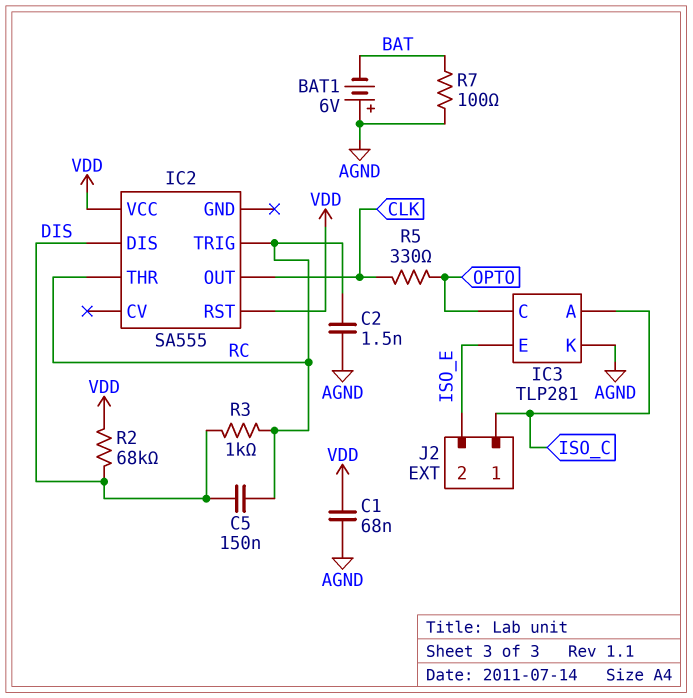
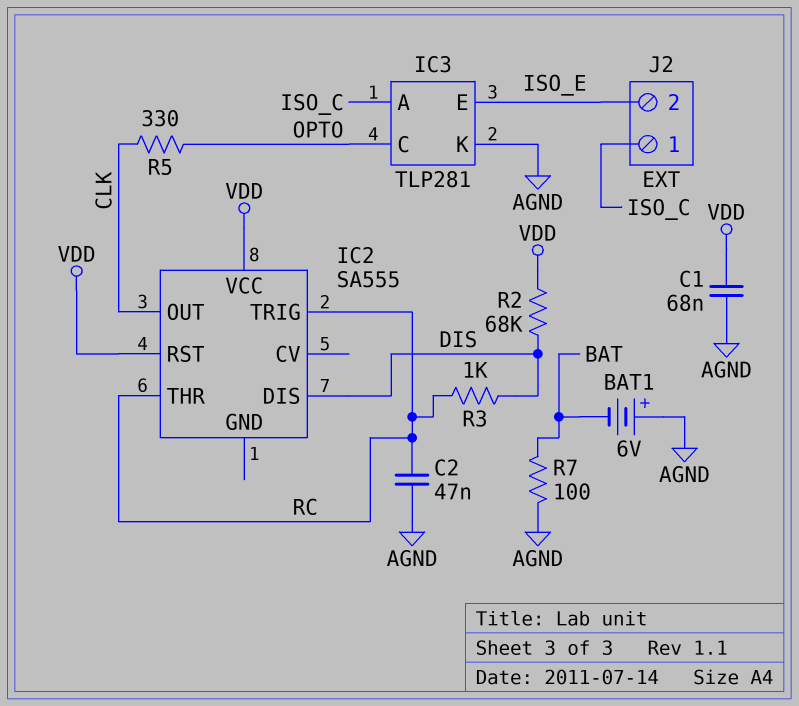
C2: 1.5nF (AGND, RC) -> 47nF (AGND, RC)
C5: 150nF (DIS, RC) -> none

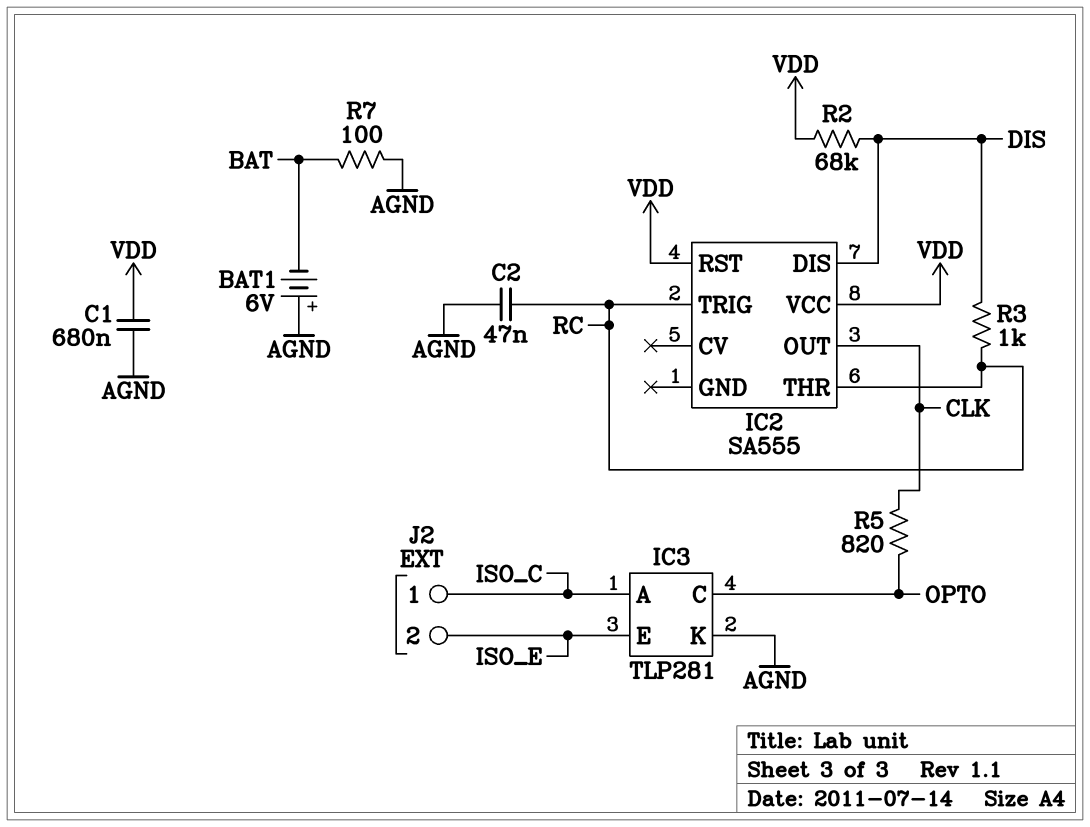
C1: 68nF (AGND, VDD) -> 680nF (AGND, VDD)
R5: 330 (CLK, OPTO) -> 820 (CLK, OPTO)

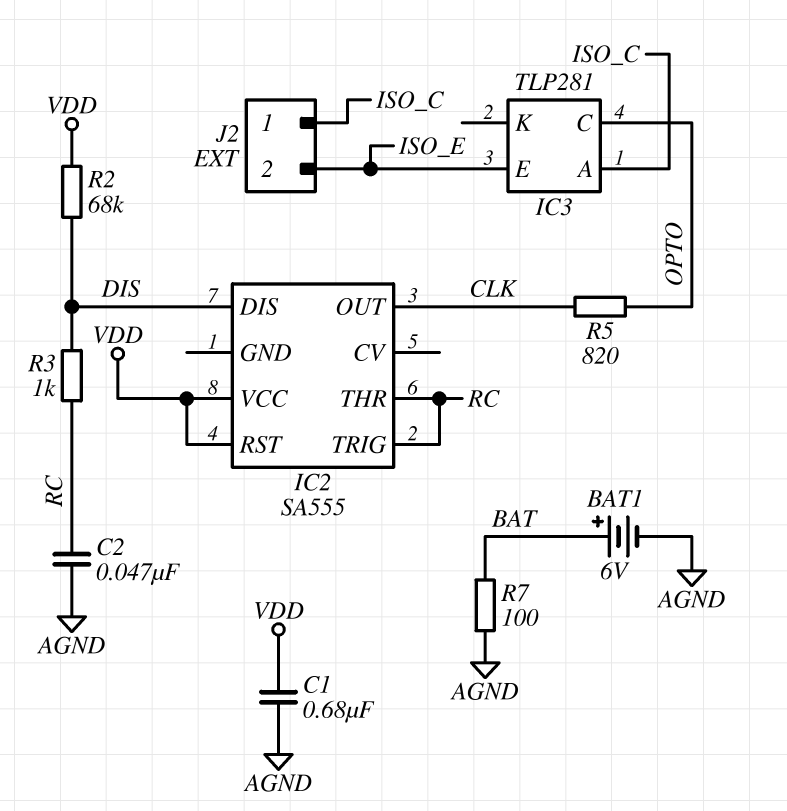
BAT1: 6V (plus AGND, minus BAT) -> 6V (plus BAT, minus AGND)
IC3 pin K: AGND -> none

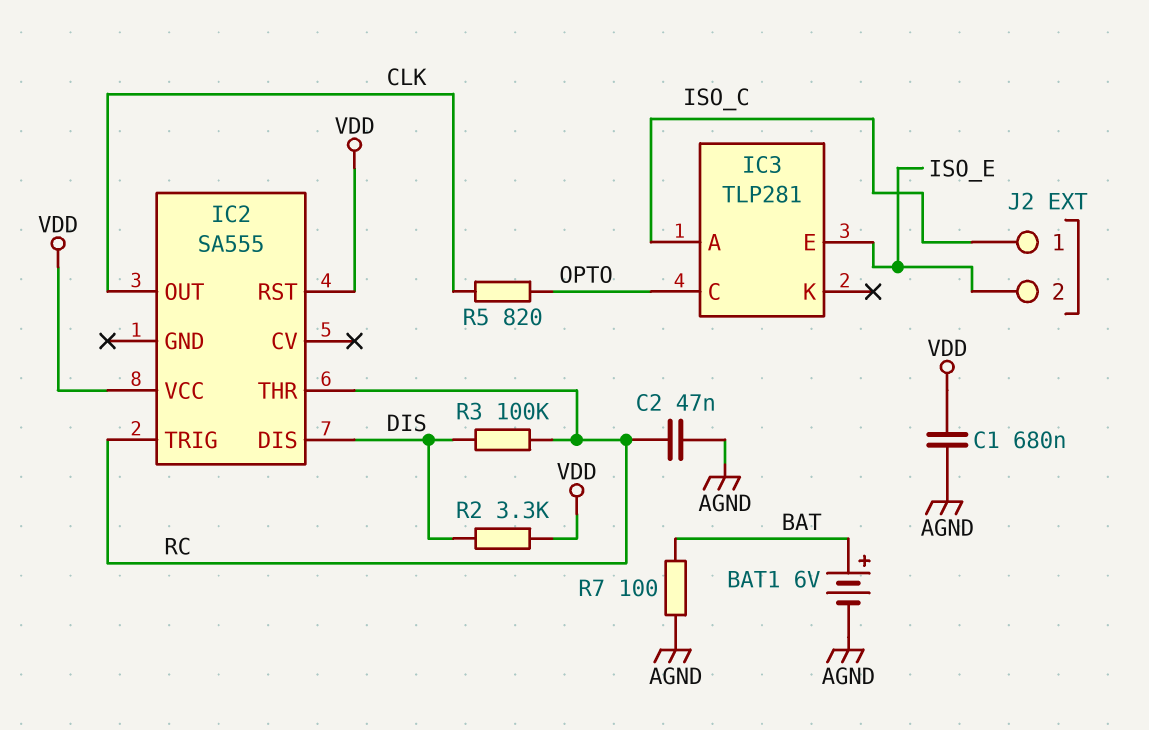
R2: 68k (DIS, VDD) -> 3.3k (DIS, VDD)
R3: 1k (DIS, RC) -> 100k (DIS, RC)

